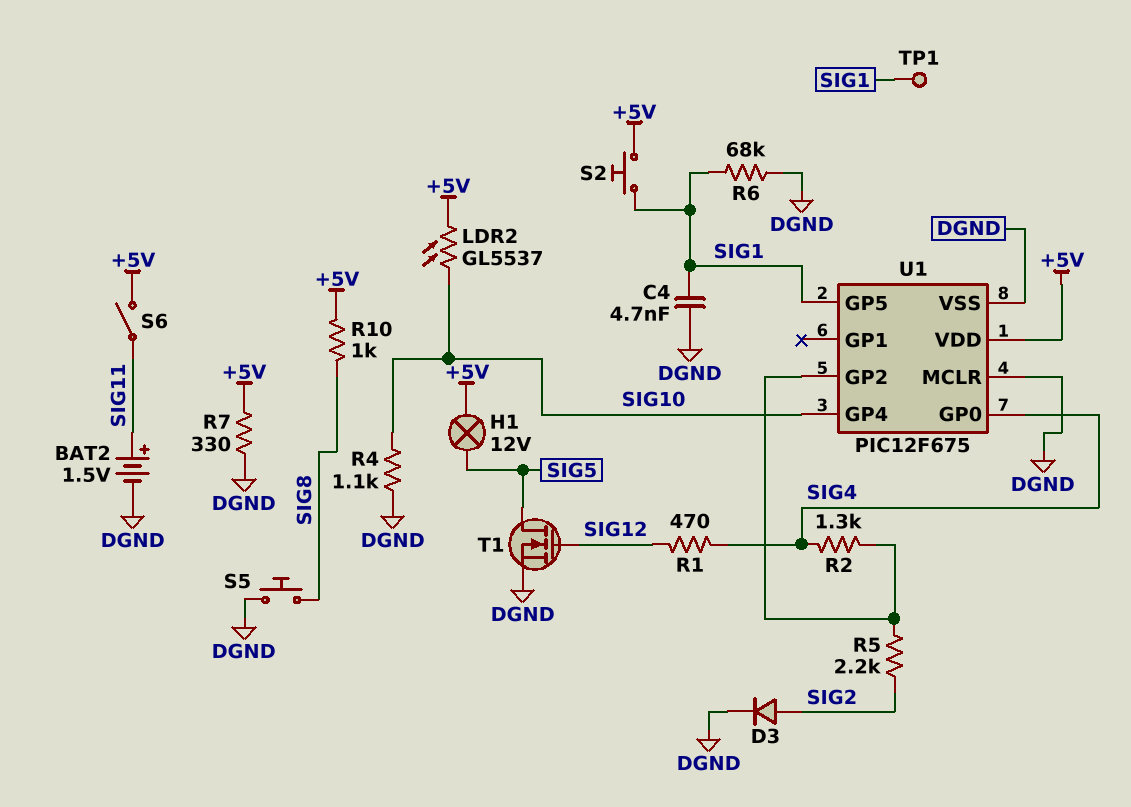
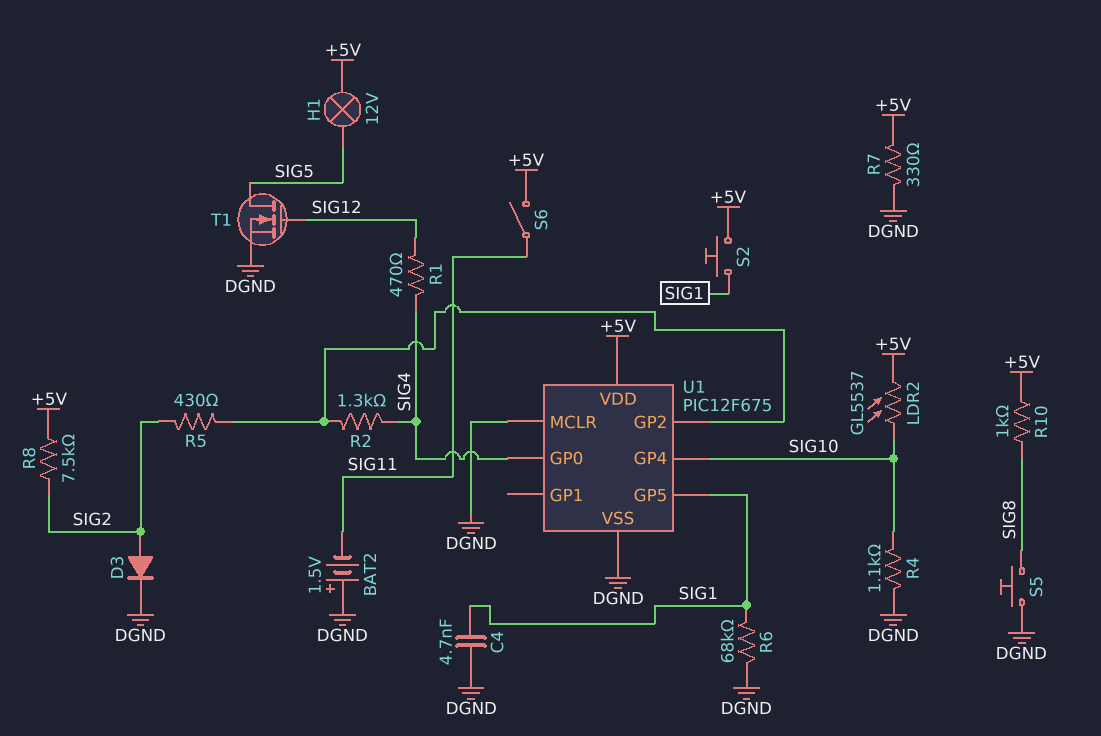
BAT2: 1.5V (plus SIG11, minus DGND) -> 1.5V (plus DGND, minus SIG11)
R5: 2.2k (SIG2, U1/GP2) -> 430 (SIG2, U1/GP2)
R8: none -> 7.5k (+5V, SIG2)
TP1: test point (SIG1) -> none

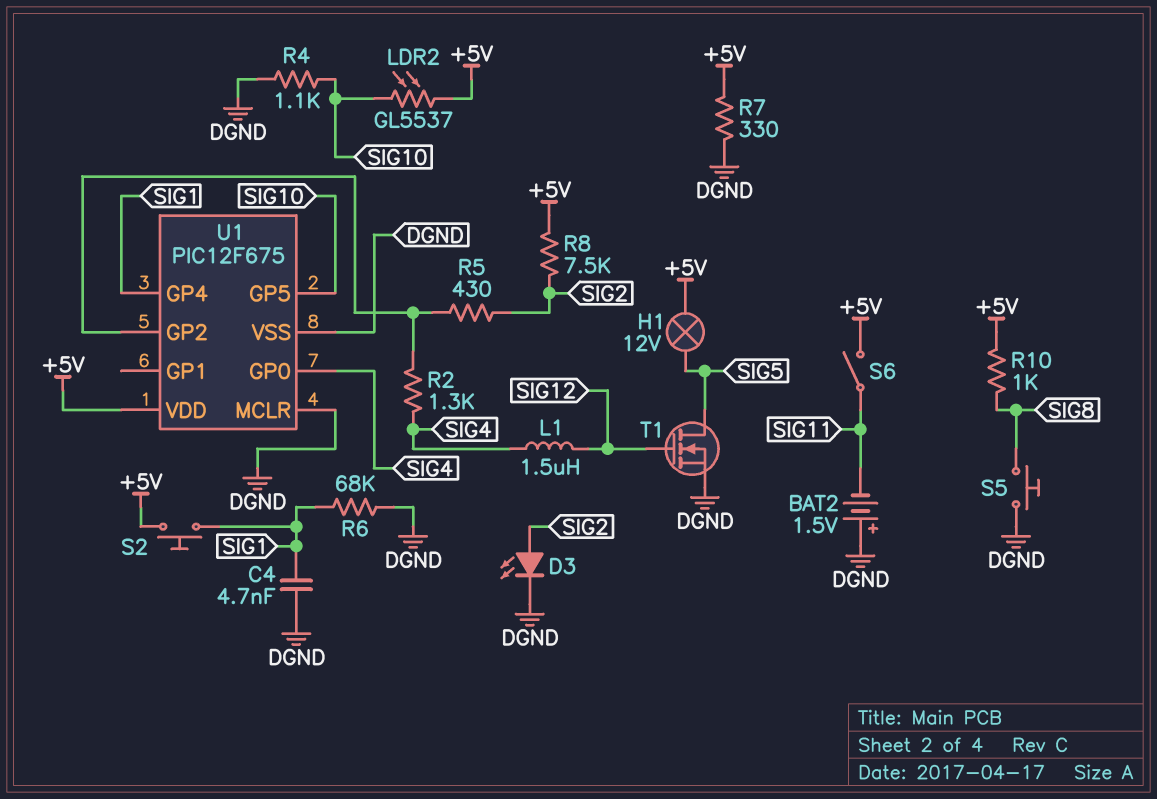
D3: diode (A SIG2, K DGND) -> LED (A SIG2, K DGND)
L1: none -> 1.5uH (SIG4, SIG12)
R1: 470 (SIG4, SIG12) -> none
U1 pin GP4: SIG10 -> SIG1
U1 pin GP5: SIG1 -> SIG10

